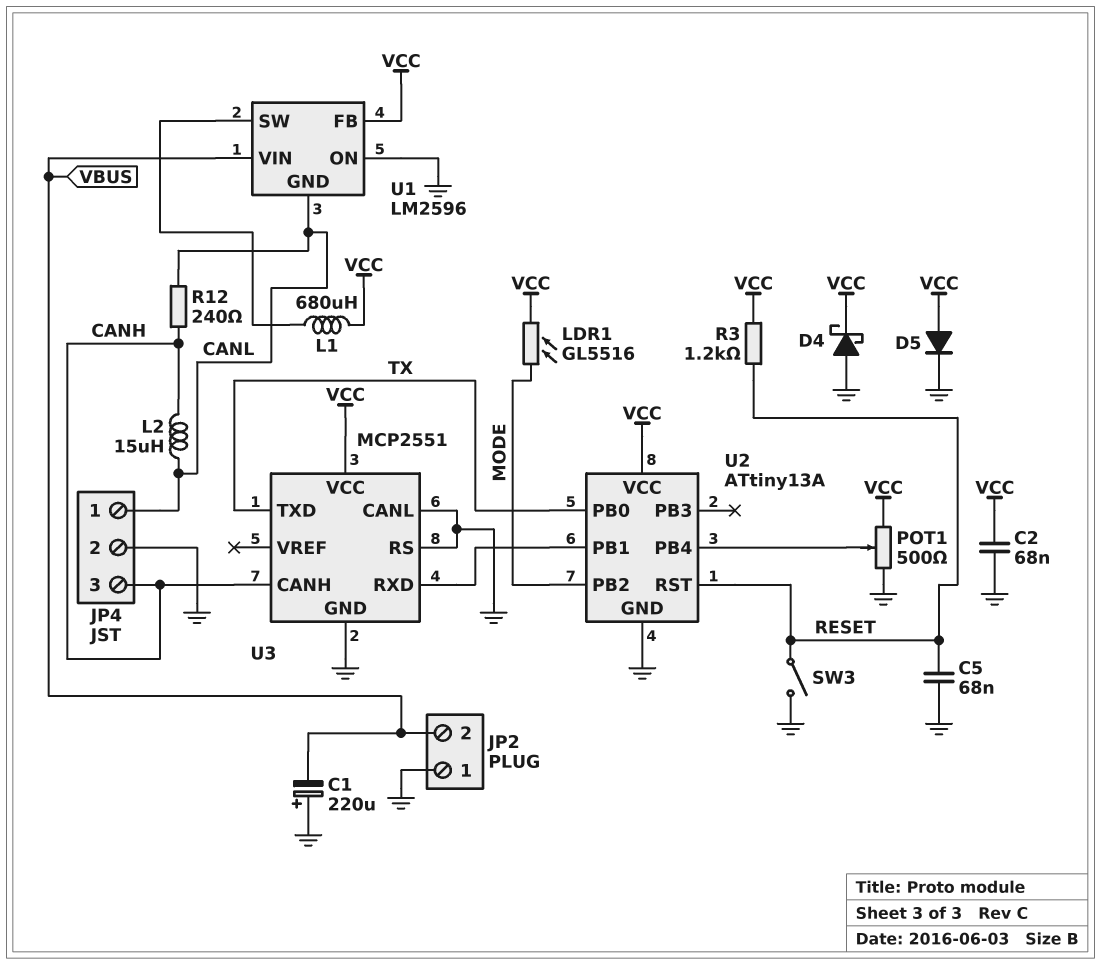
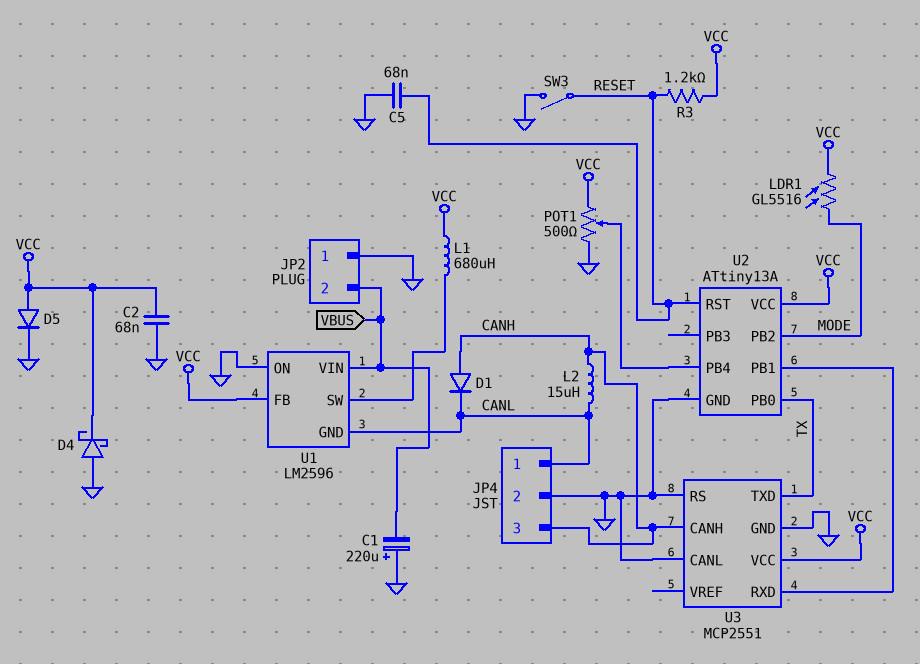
D1: none -> diode (A CANH, K CANL)
R12: 240 (CANH, CANL) -> none

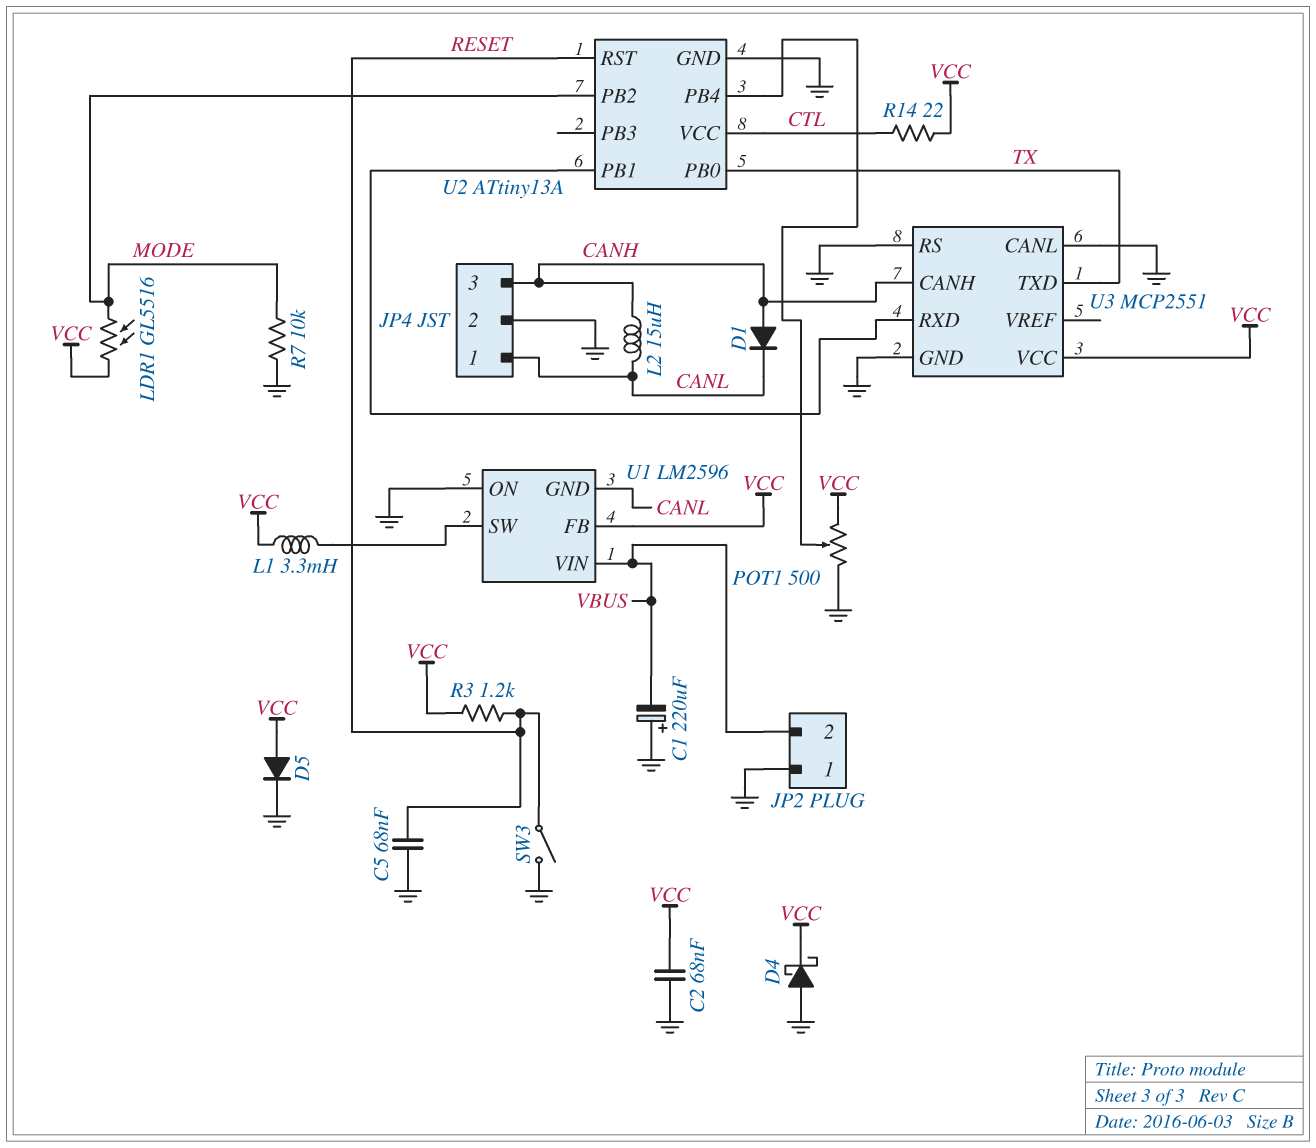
L1: 680uH (U1/SW, VCC) -> 3.3mH (U1/SW, VCC)
R7: none -> 10k (GND, MODE)
R14: none -> 22 (CTL, VCC)
U2 pin VCC: VCC -> CTL

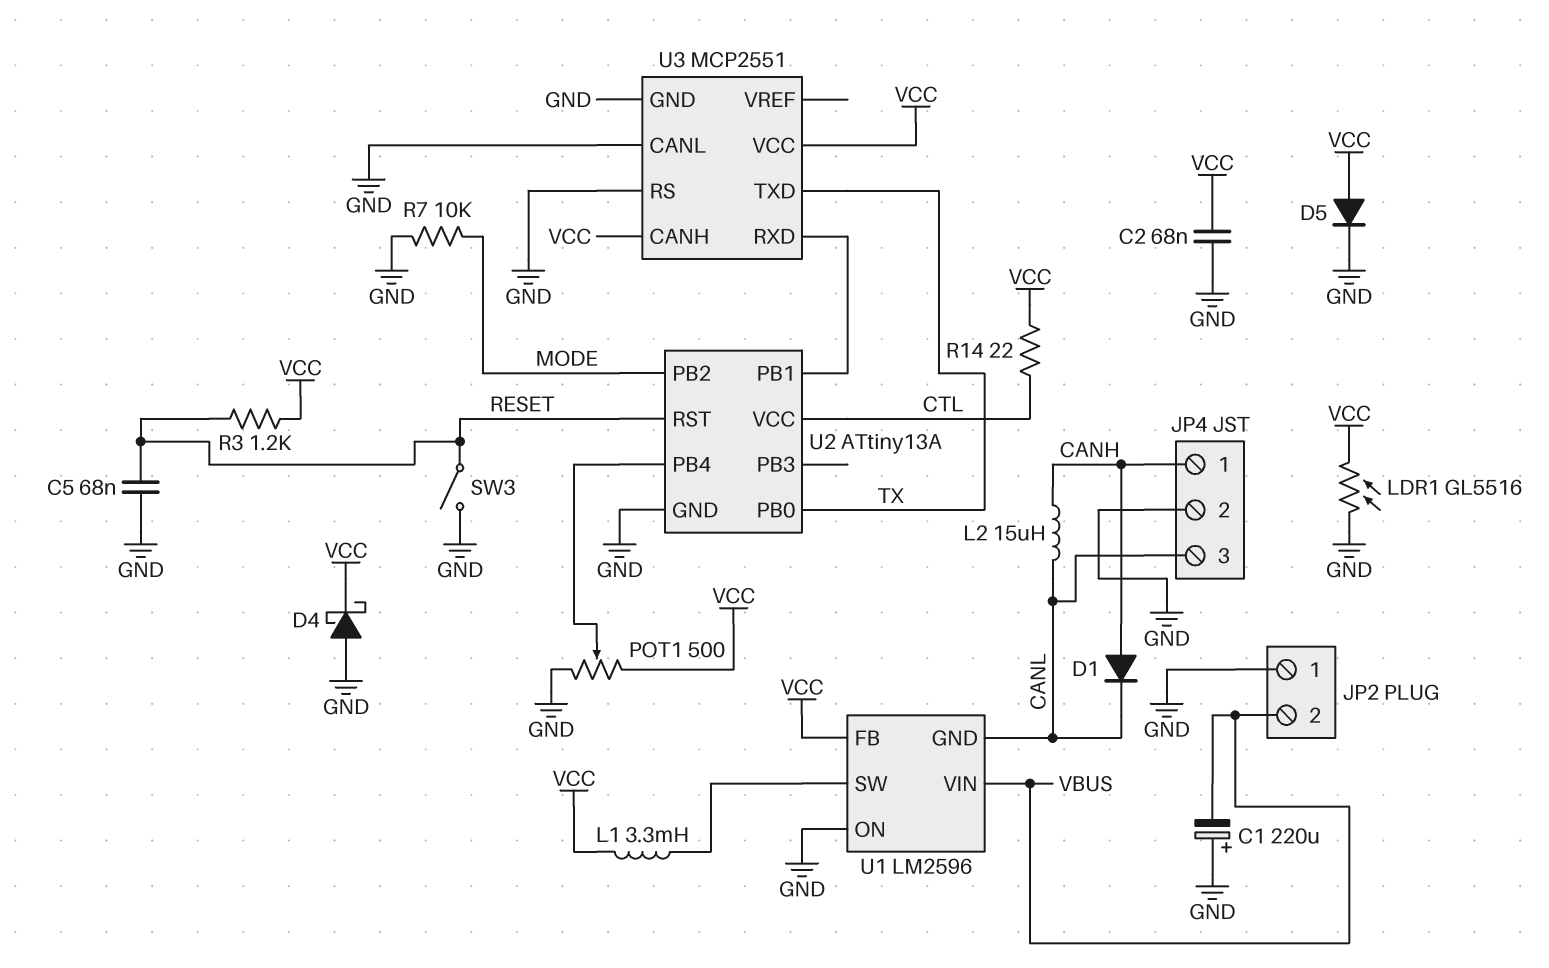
JP4 pin 1: CANL -> CANH
JP4 pin 3: CANH -> CANL
LDR1: GL5516 (MODE, VCC) -> GL5516 (GND, VCC)
U3 pin CANH: CANH -> VCC

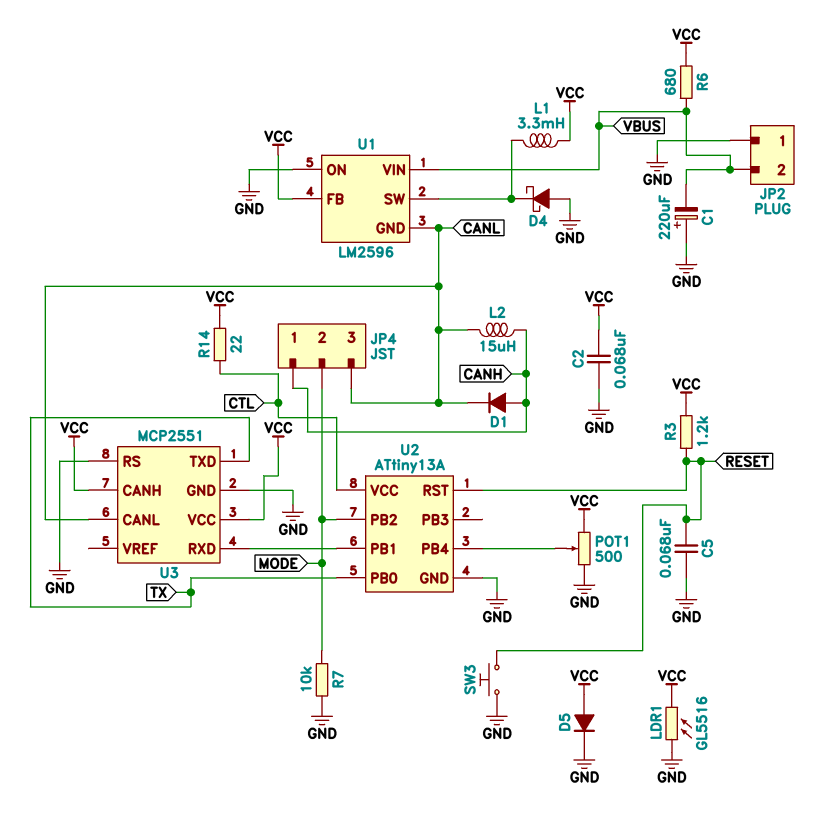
D4: schottky (A GND, K VCC) -> schottky (A GND, K U1/SW)
JP4 pin 2: GND -> MODE
R6: none -> 680 (VBUS, VCC)
SW3: switch (GND, RESET) -> button (GND, RESET)
U3 pin CANL: GND -> CANL

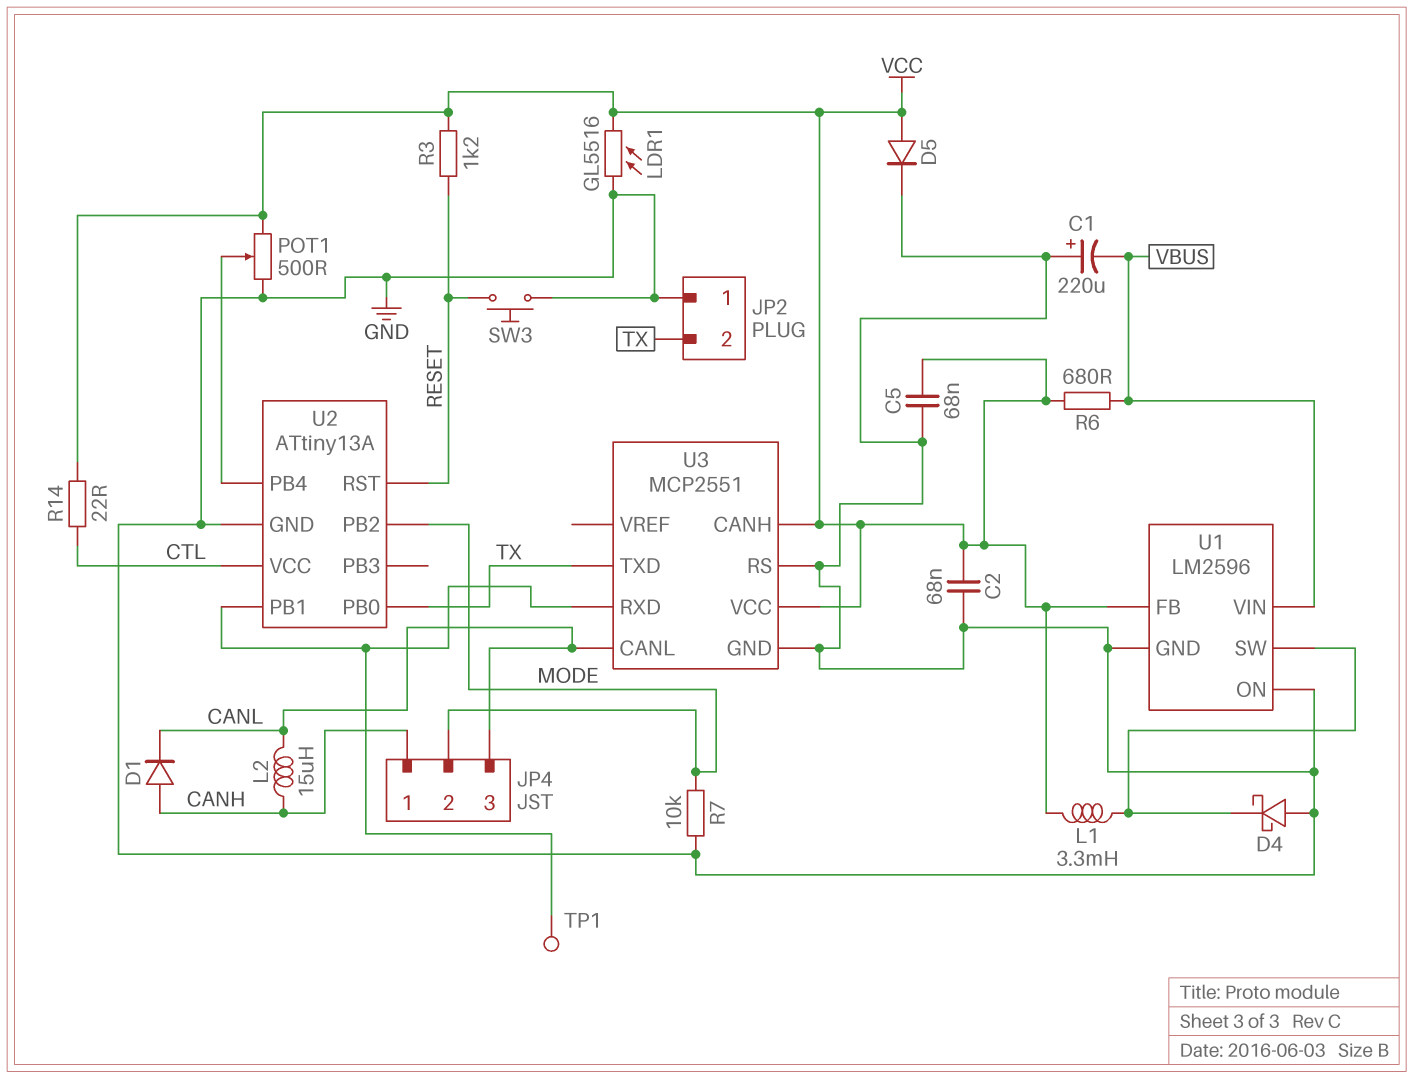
C5: 68nF (GND, RESET) -> 68nF (GND, VCC)
JP2 pin 2: VBUS -> TX
TP1: none -> test point (U2/PB1)
U1 pin GND: CANL -> GND

